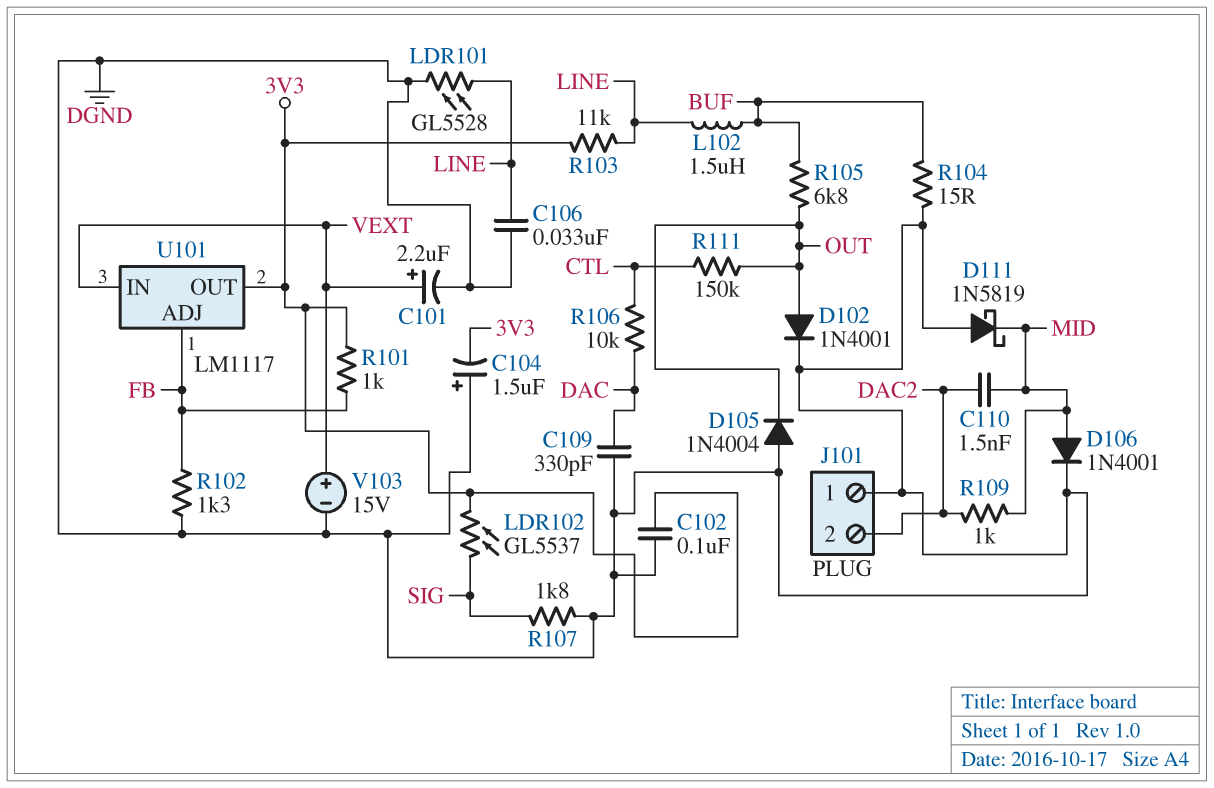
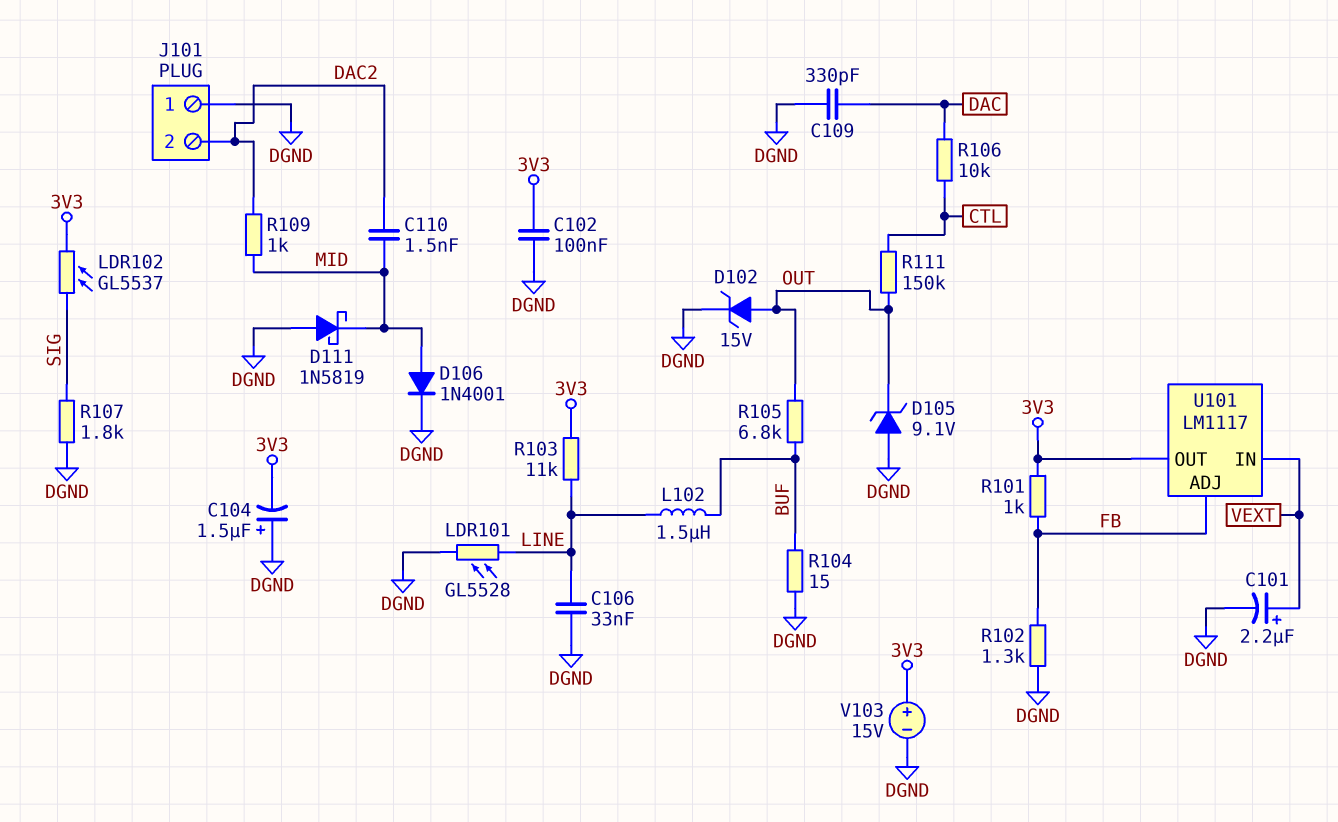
D102: diode 1N4001 (A OUT, K DGND) -> zener 15V (A OUT, K DGND)
D105: diode 1N4004 (A DGND, K OUT) -> zener 9.1V (A DGND, K OUT)
V103: 15V (plus VEXT, minus DGND) -> 15V (plus 3V3, minus DGND)

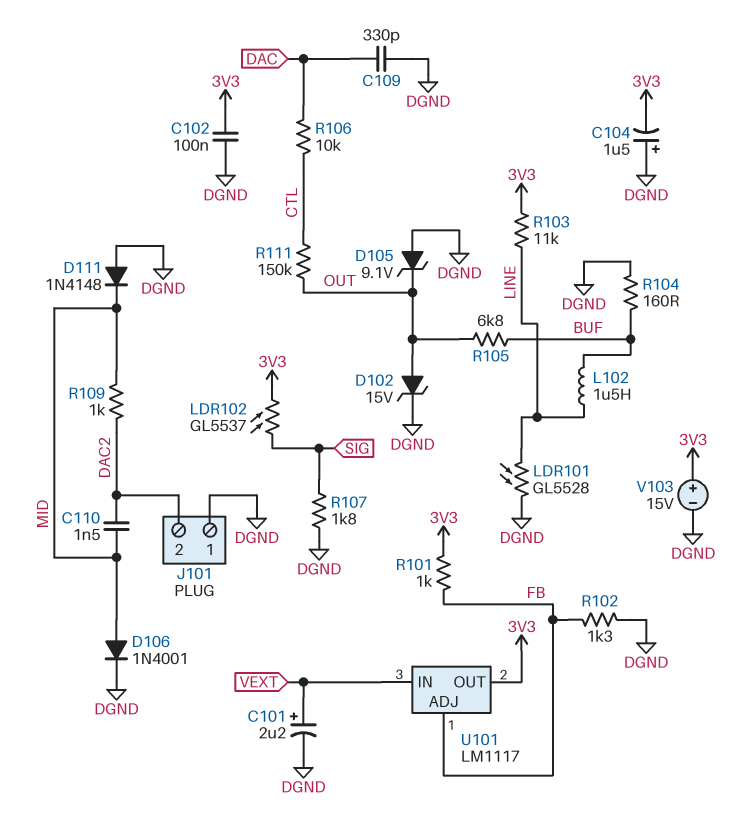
C106: 33nF (DGND, LINE) -> none
D111: schottky 1N5819 (A DGND, K MID) -> diode 1N4148 (A DGND, K MID)
R104: 15 (BUF, DGND) -> 160 (BUF, DGND)

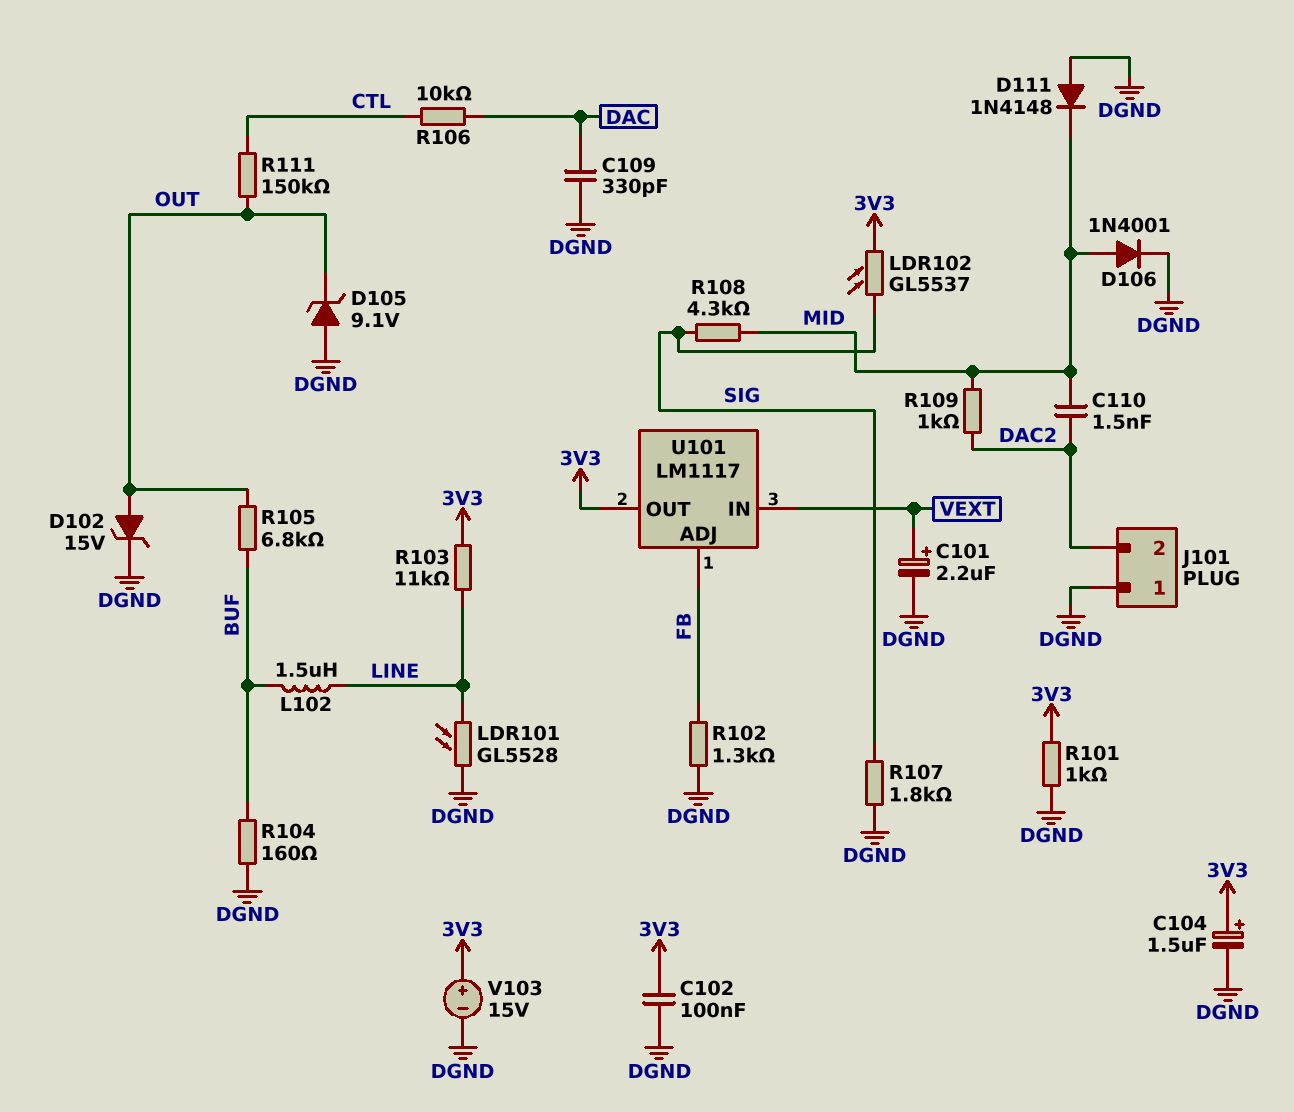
C104: 1.5uF (plus DGND, minus 3V3) -> 1.5uF (plus 3V3, minus DGND)
R101: 1k (3V3, FB) -> 1k (3V3, DGND)
R108: none -> 4.3k (MID, SIG)

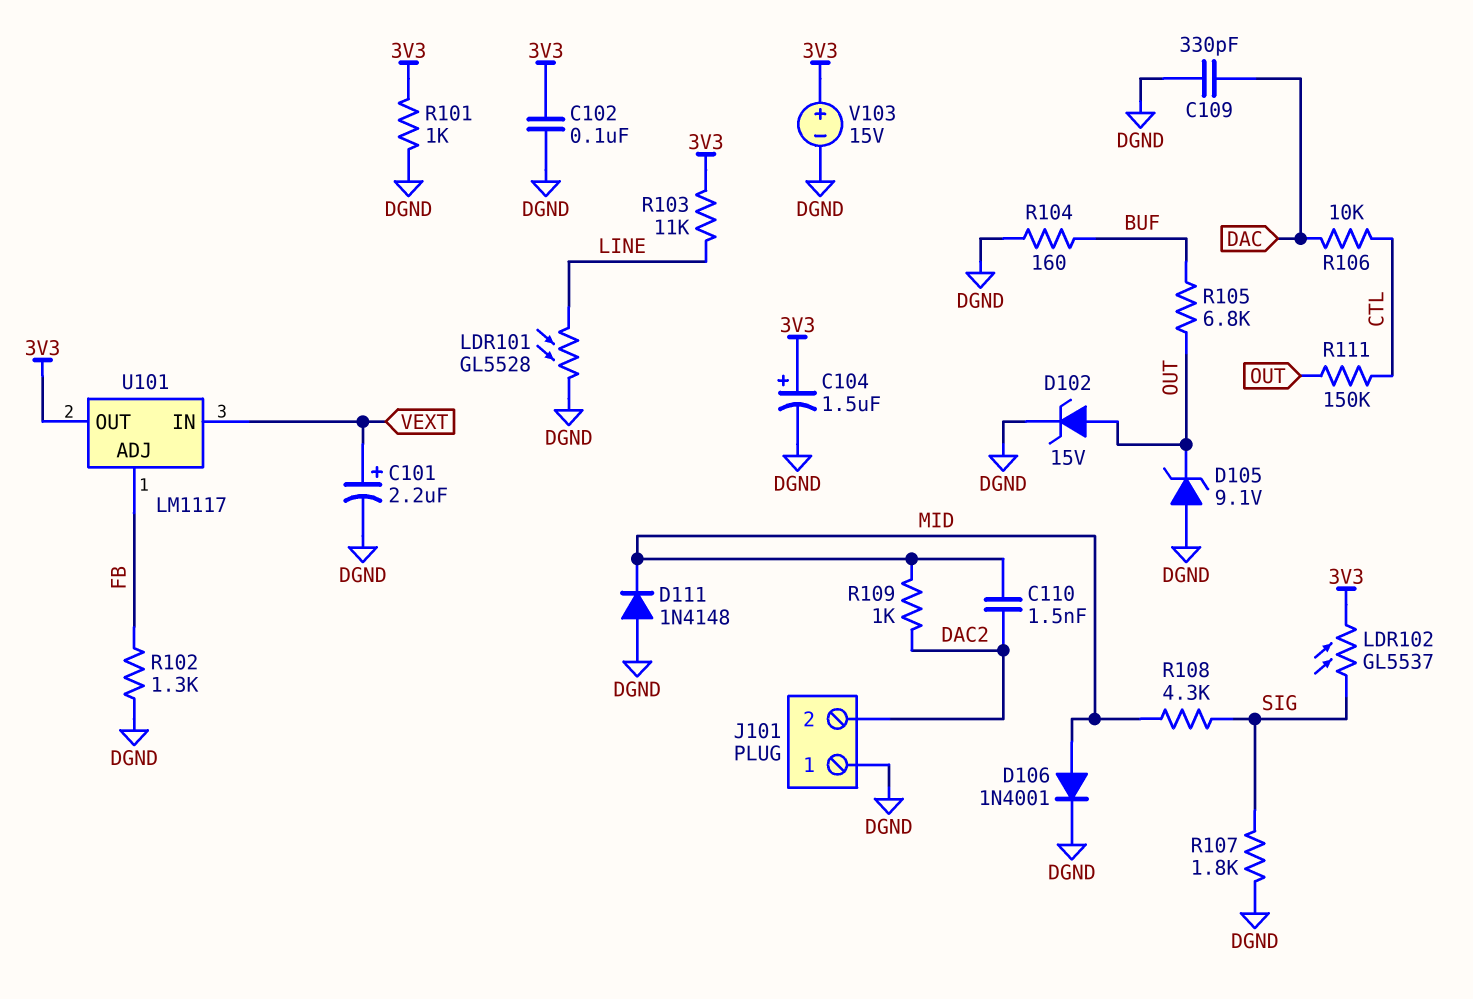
L102: 1.5uH (BUF, LINE) -> none

